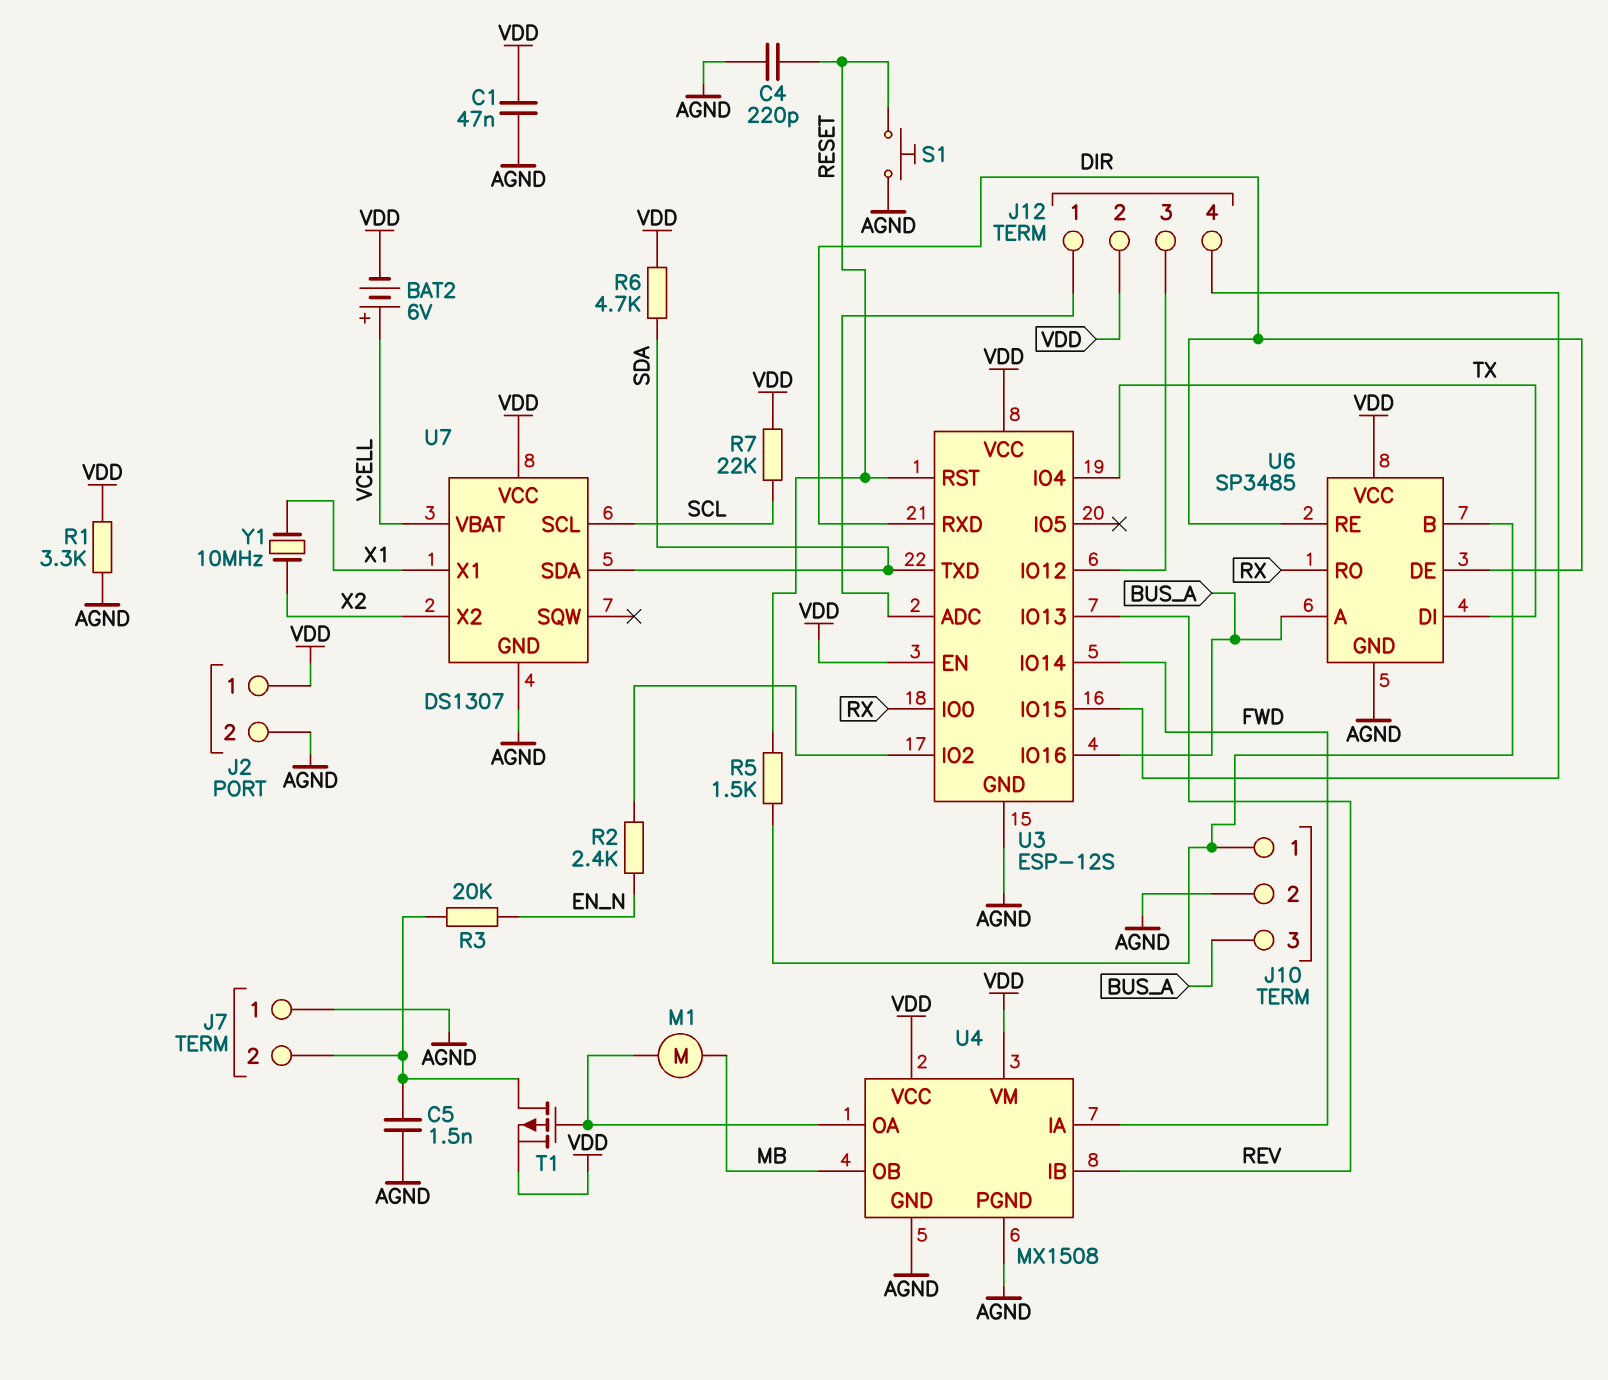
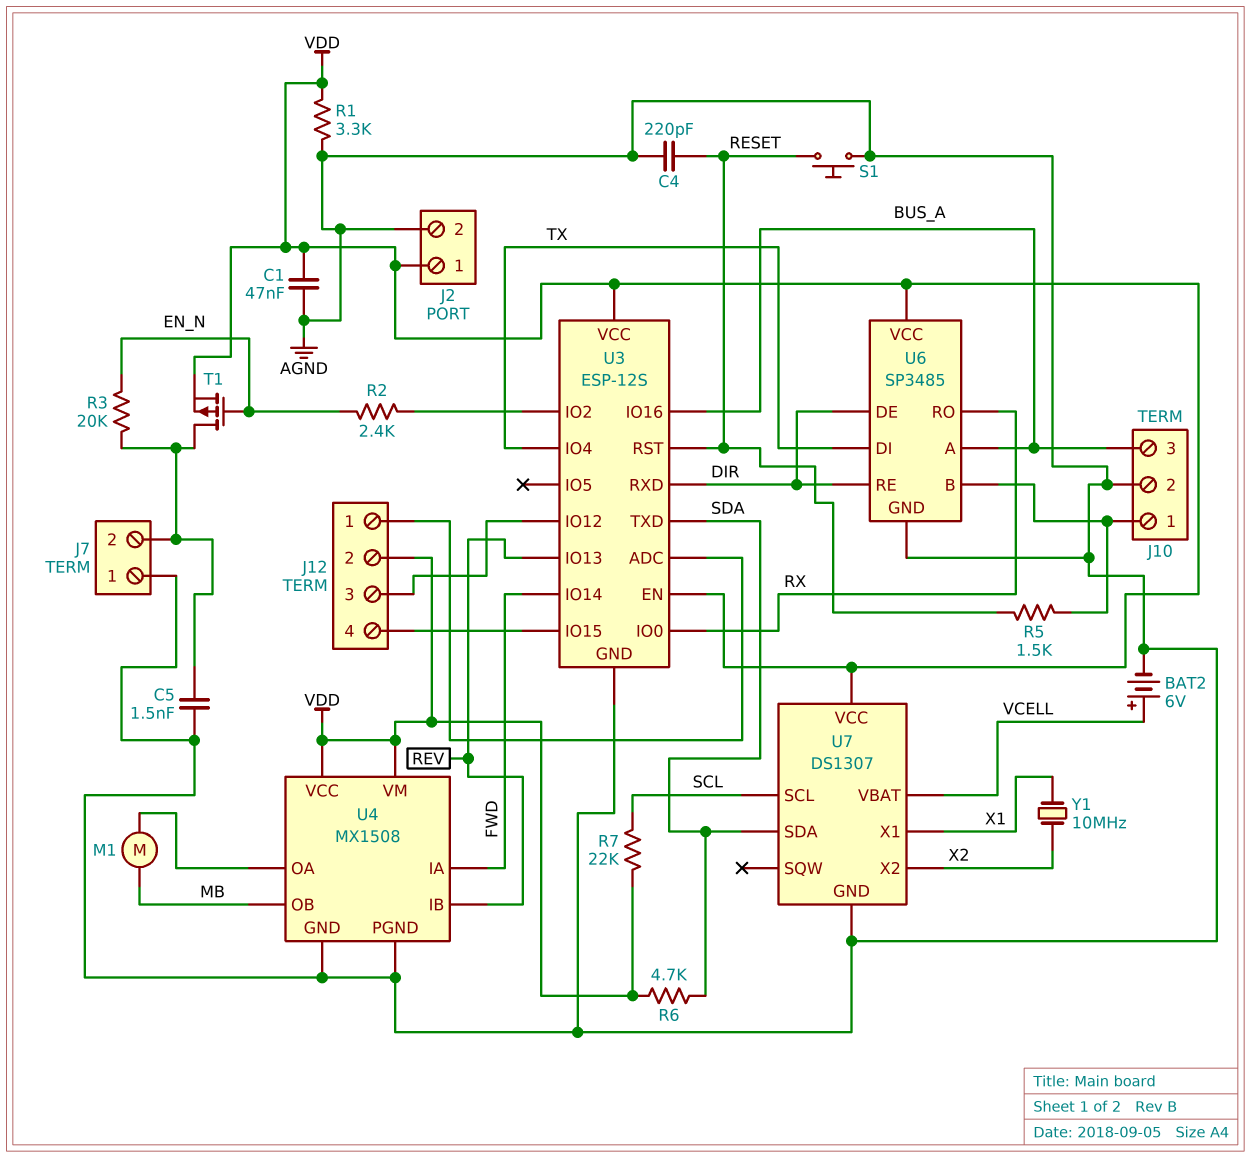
BAT2: 6V (plus VCELL, minus VDD) -> 6V (plus VCELL, minus AGND)
T1: PMOS (G U4/OA, D J7/2, S VDD) -> PMOS (G EN_N, D J7/2, S VDD)

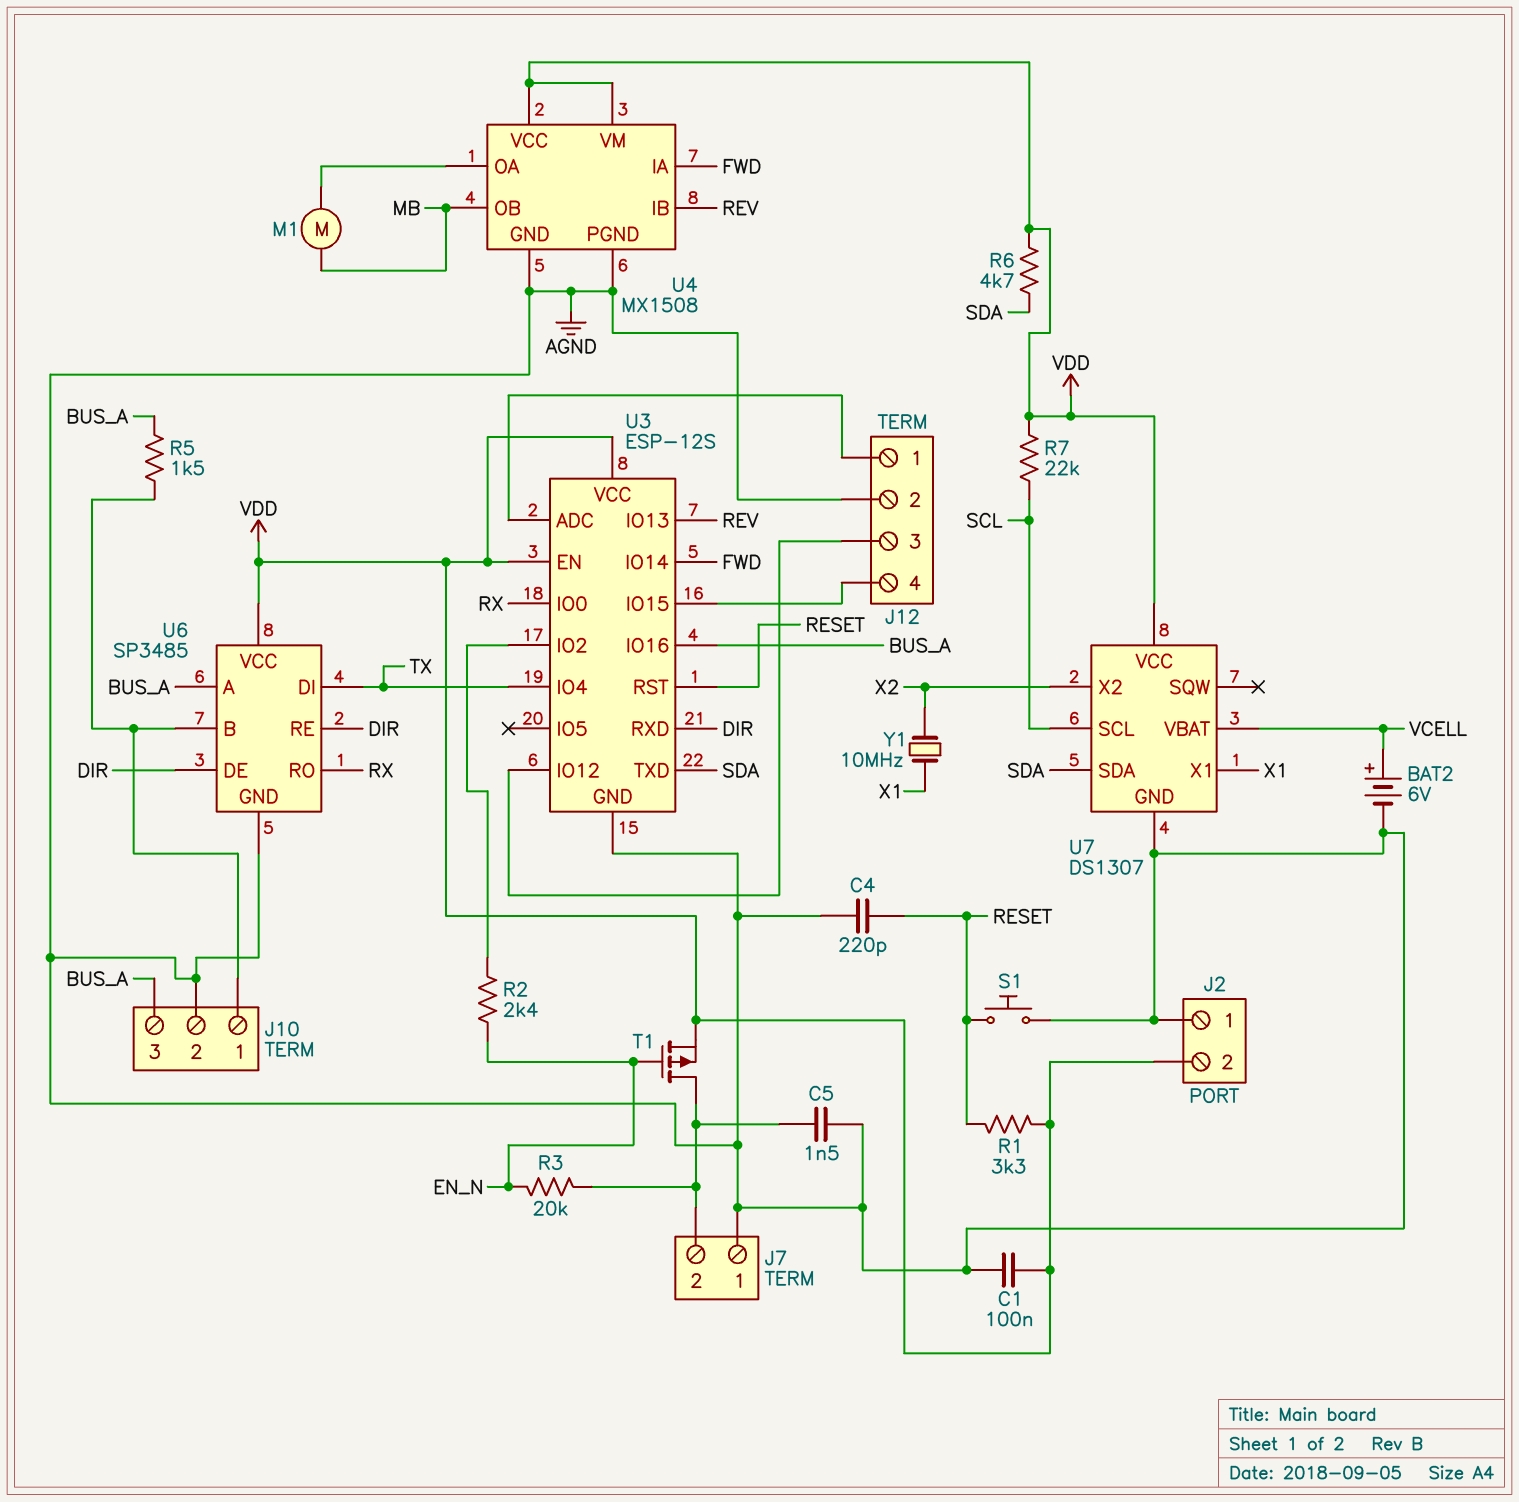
C1: 47nF (AGND, VDD) -> 100nF (AGND, VDD)
J2 pin 1: VDD -> AGND
J2 pin 2: AGND -> VDD
J12 pin 2: VDD -> AGND
R1: 3.3k (AGND, VDD) -> 3.3k (RESET, VDD)
R5: 1.5k (J10/1, RESET) -> 1.5k (BUS_A, J10/1)

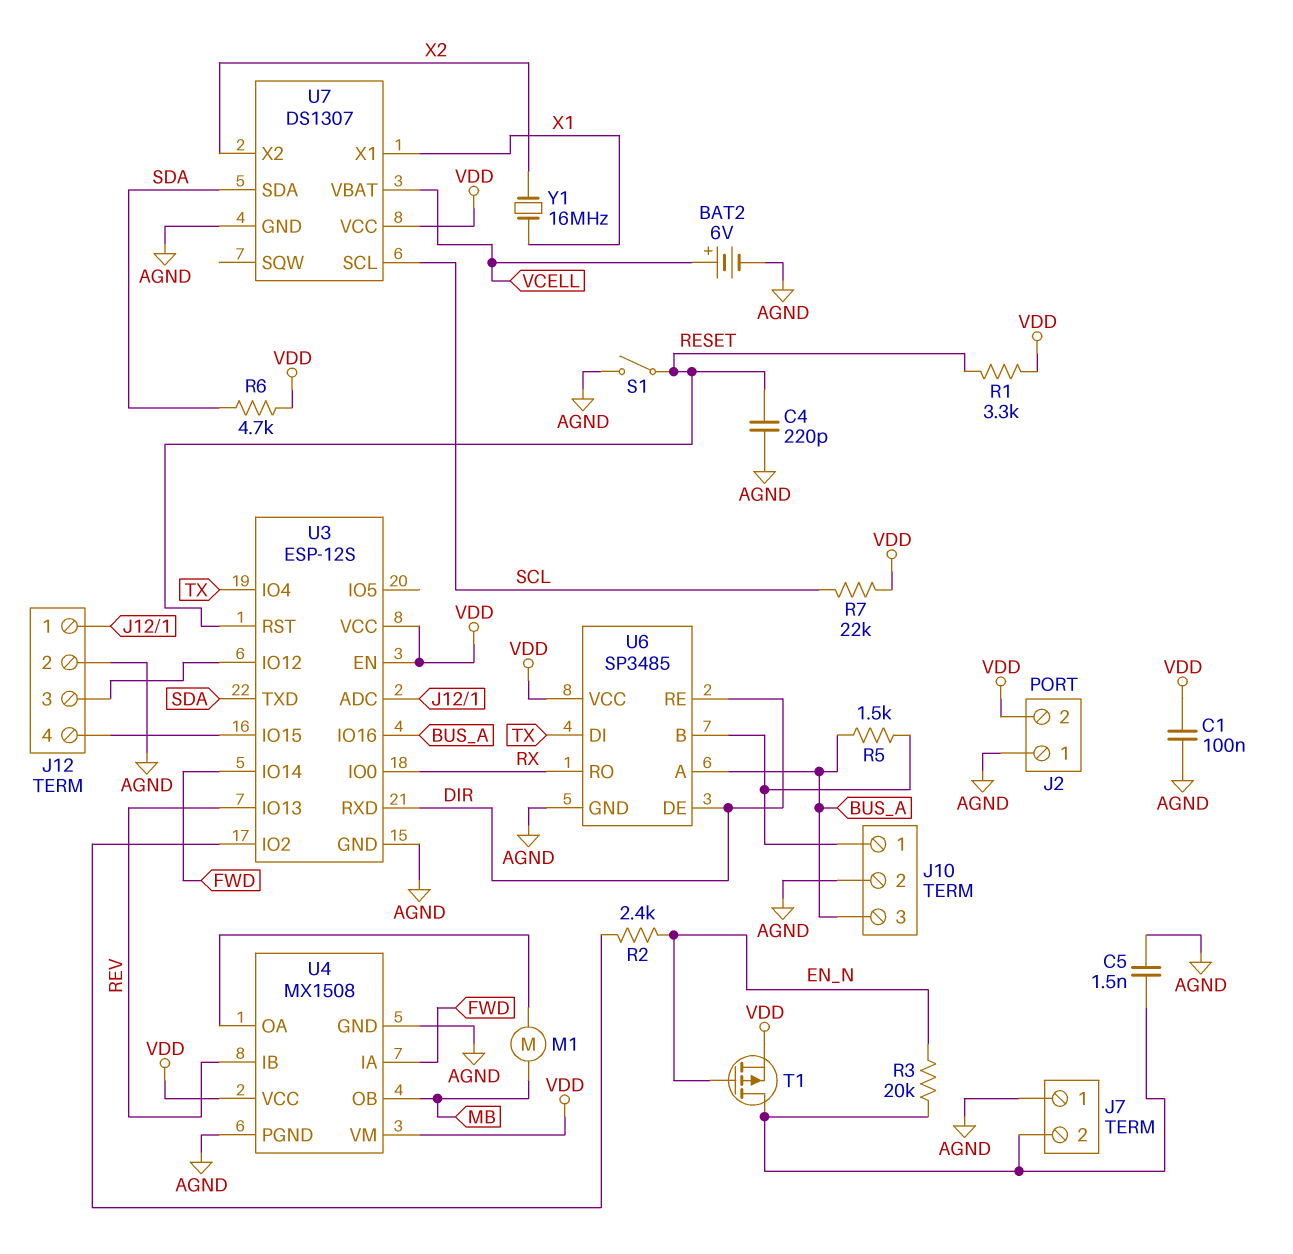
S1: button (AGND, RESET) -> switch (AGND, RESET)
Y1: 10MHz (X1, X2) -> 16MHz (X1, X2)

